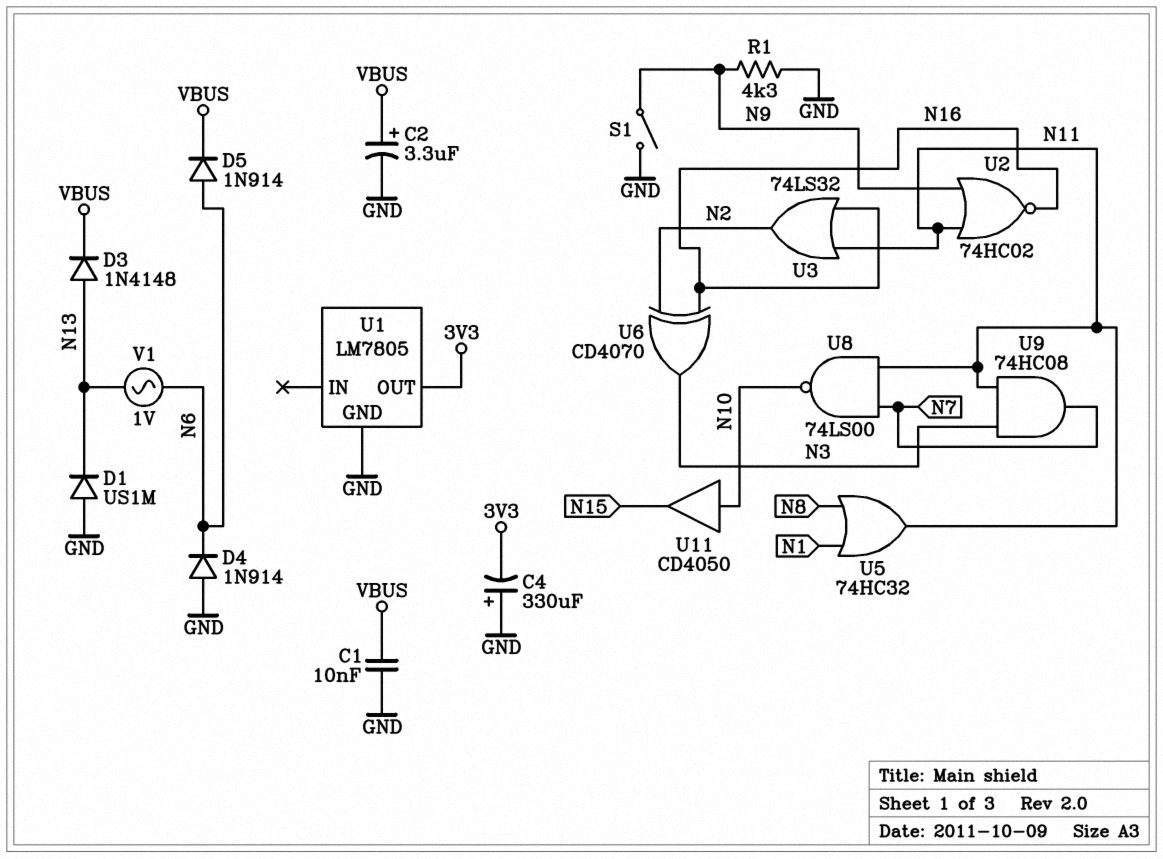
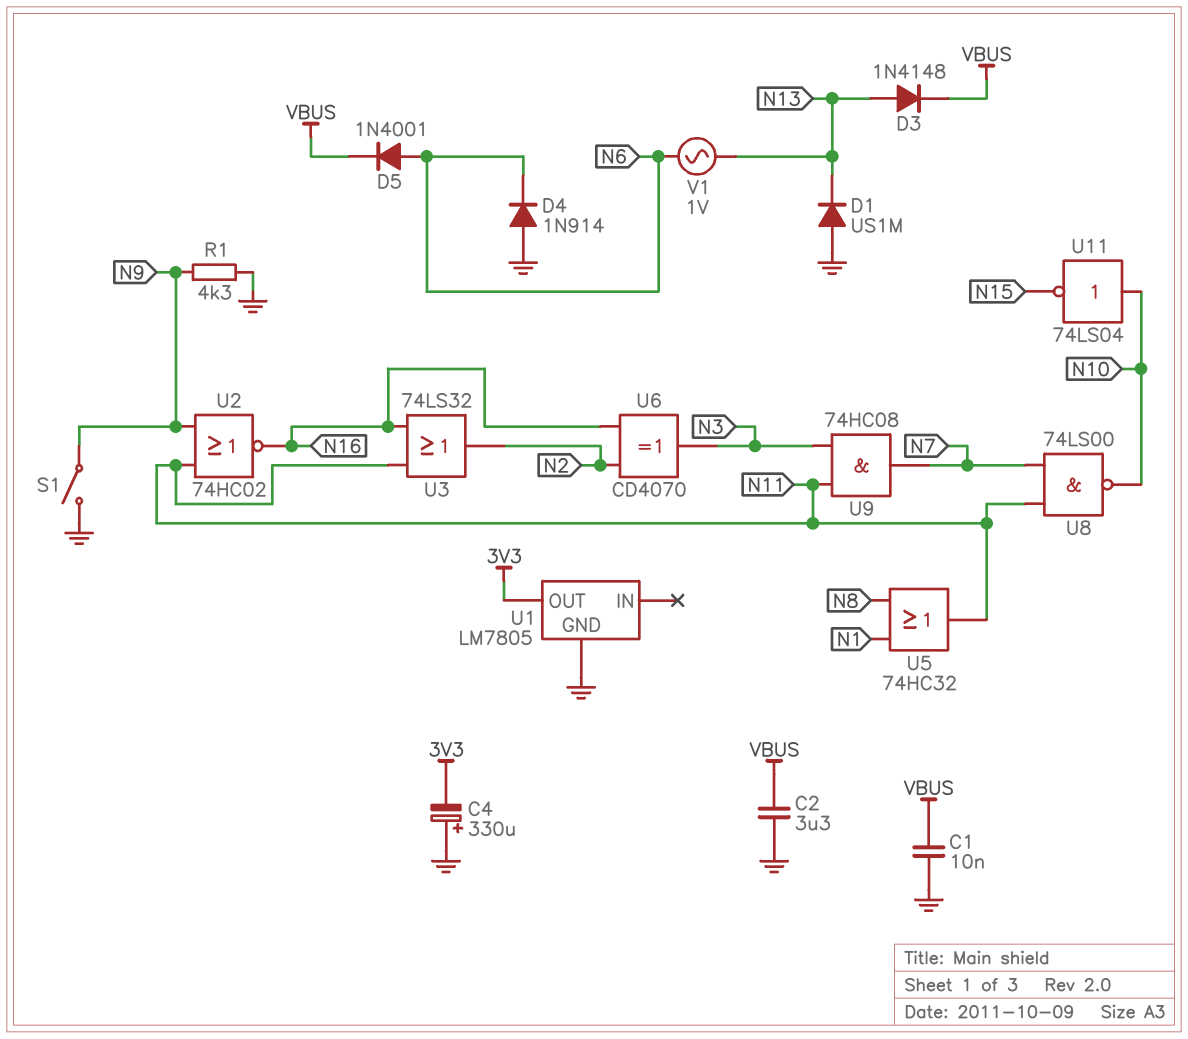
C2: 3.3uF (plus VBUS, minus GND) -> 3.3uF (GND, VBUS)
D5: diode 1N914 (A N6, K VBUS) -> diode 1N4001 (A N6, K VBUS)
U11: buffer CD4050 (in N10, out N15) -> NOT 74LS04 (in N10, out N15)

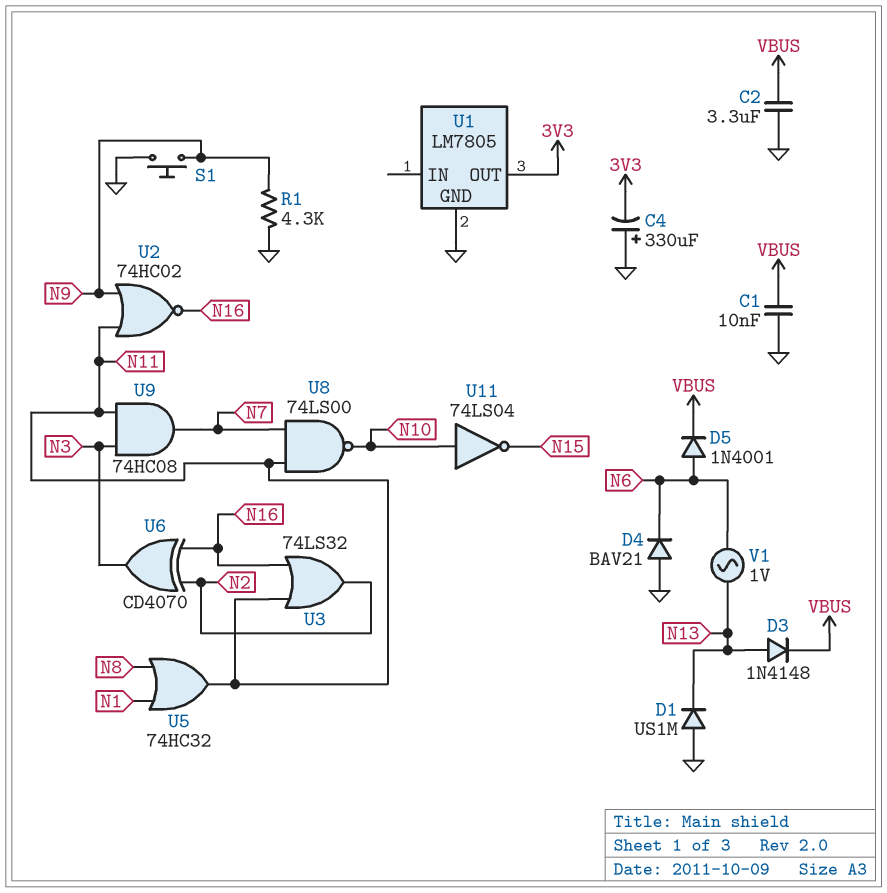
D4: diode 1N914 (A GND, K N6) -> diode BAV21 (A GND, K N6)
S1: switch (GND, N9) -> button (GND, N9)

